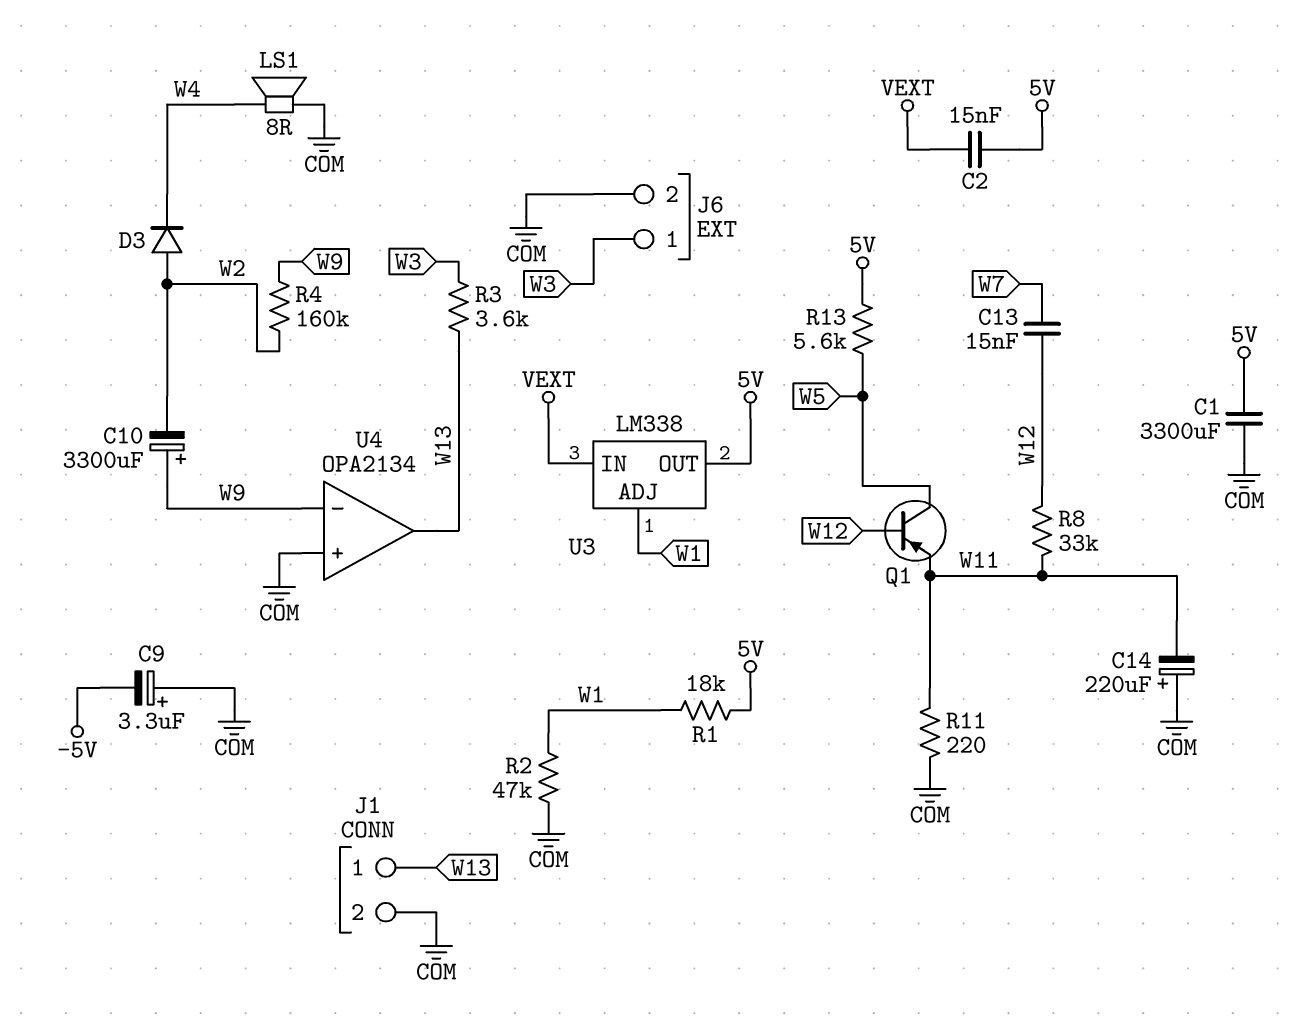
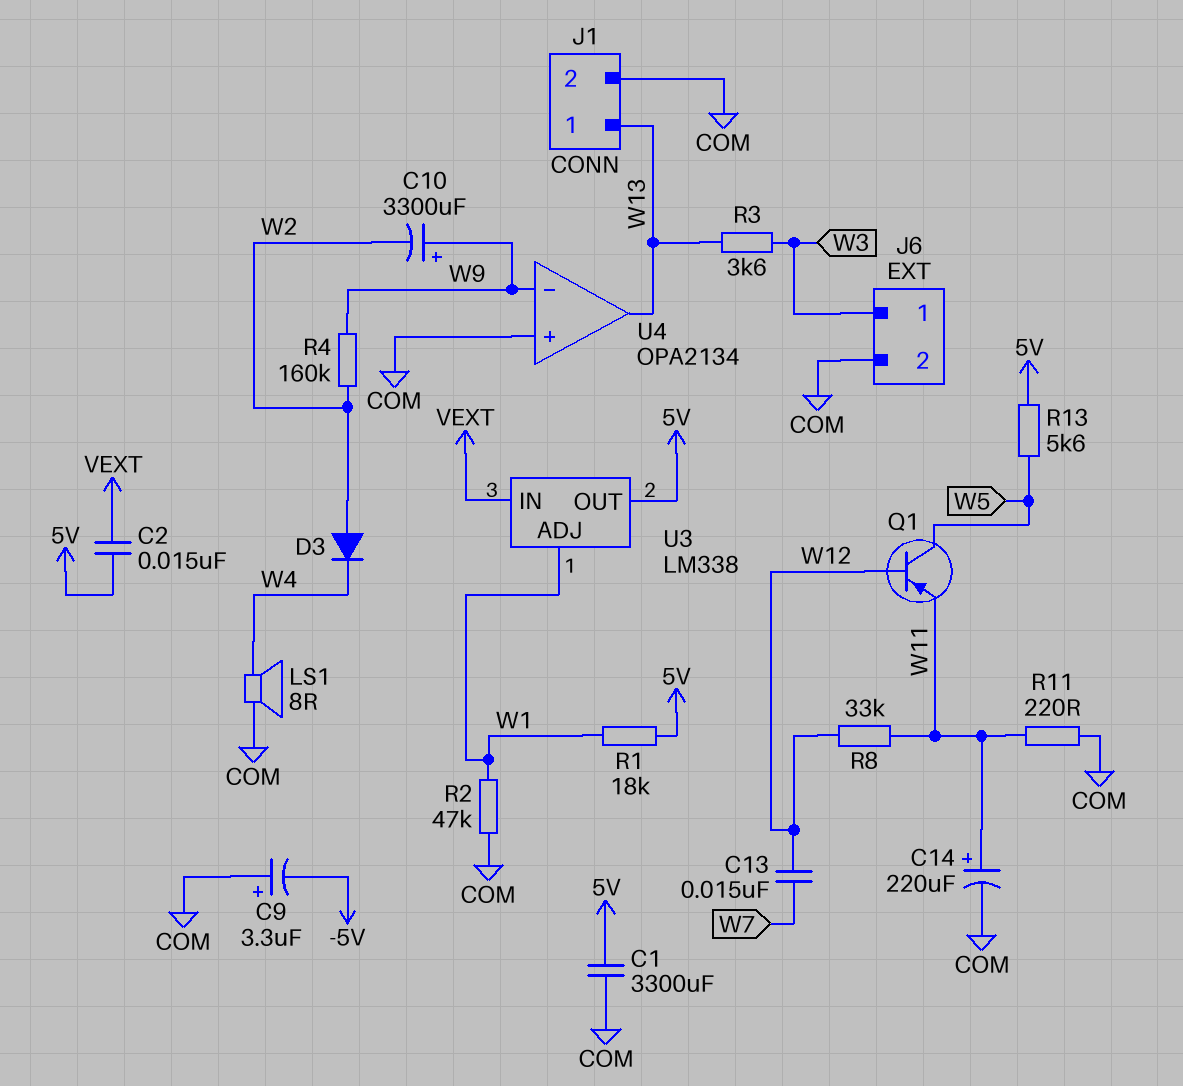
C14: 220uF (plus COM, minus W11) -> 220uF (plus W11, minus COM)

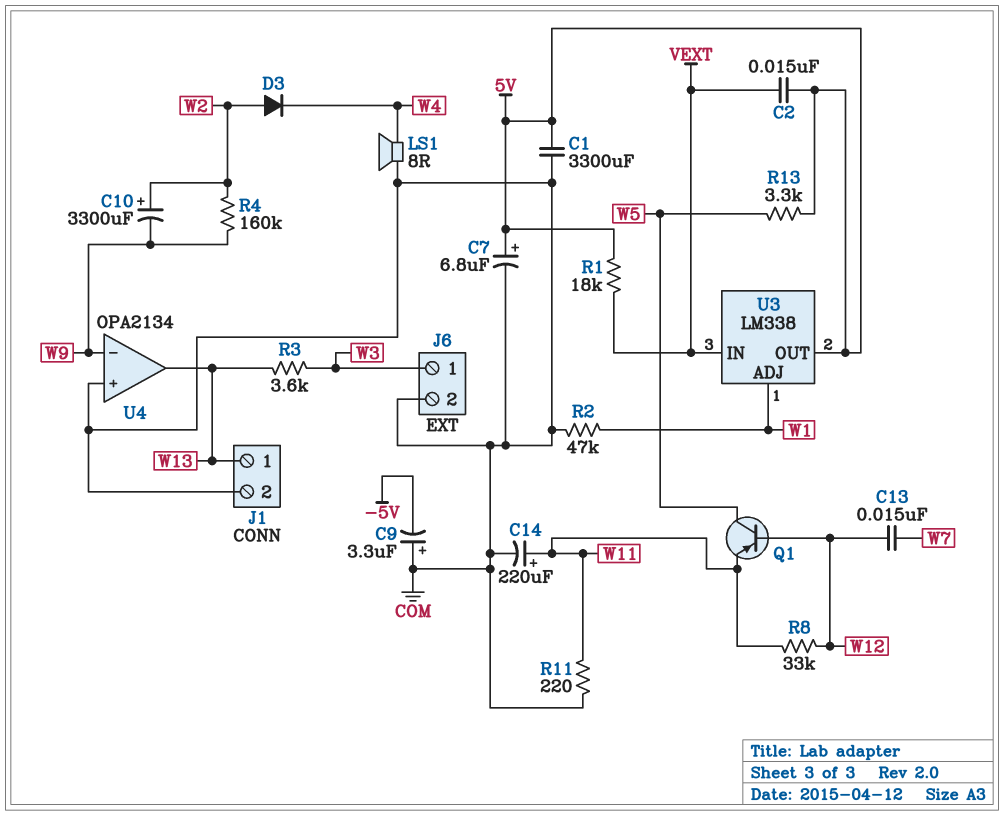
C7: none -> 6.8uF (plus 5V, minus COM)
C10: 3300uF (plus W9, minus W2) -> 3300uF (plus W2, minus W9)
R1: 18k (5V, W1) -> 18k (5V, VEXT)
R13: 5.6k (5V, W5) -> 3.3k (5V, W5)

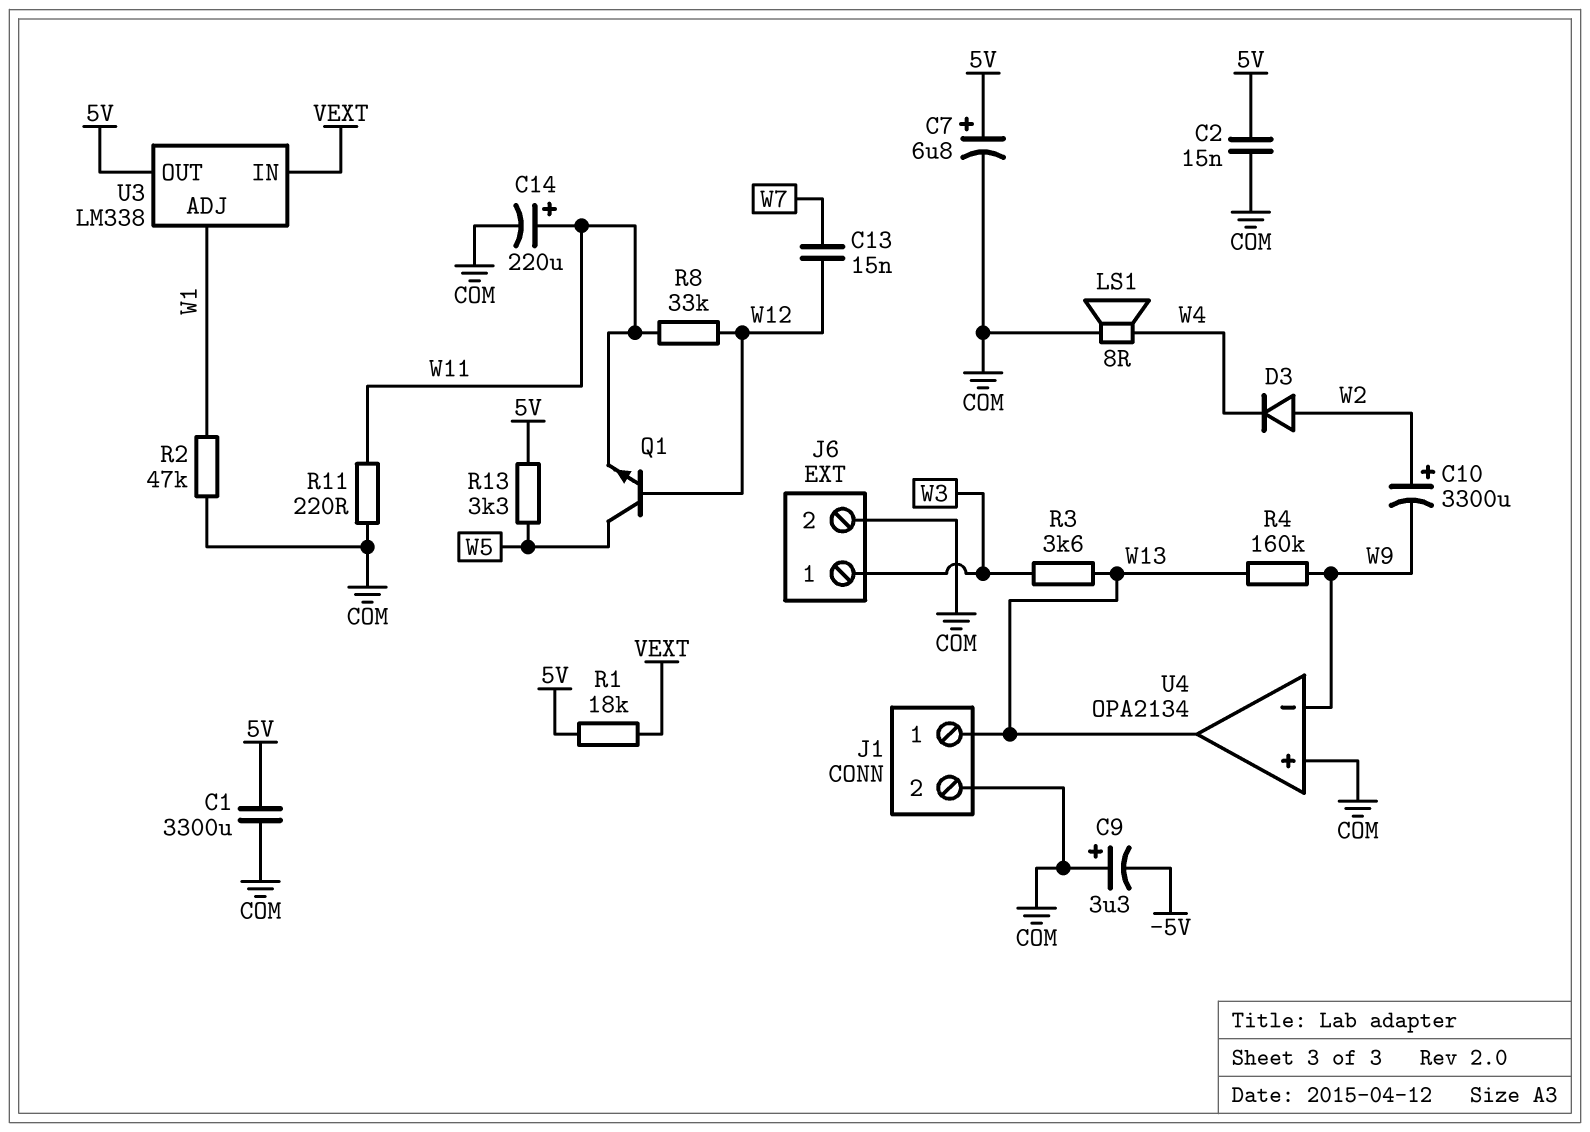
C2: 15nF (5V, VEXT) -> 15nF (5V, COM)
Q1: PNP (B W12, C W5, E W11) -> NPN (B W12, C W5, E W11)
R4: 160k (W2, W9) -> 160k (W9, W13)

